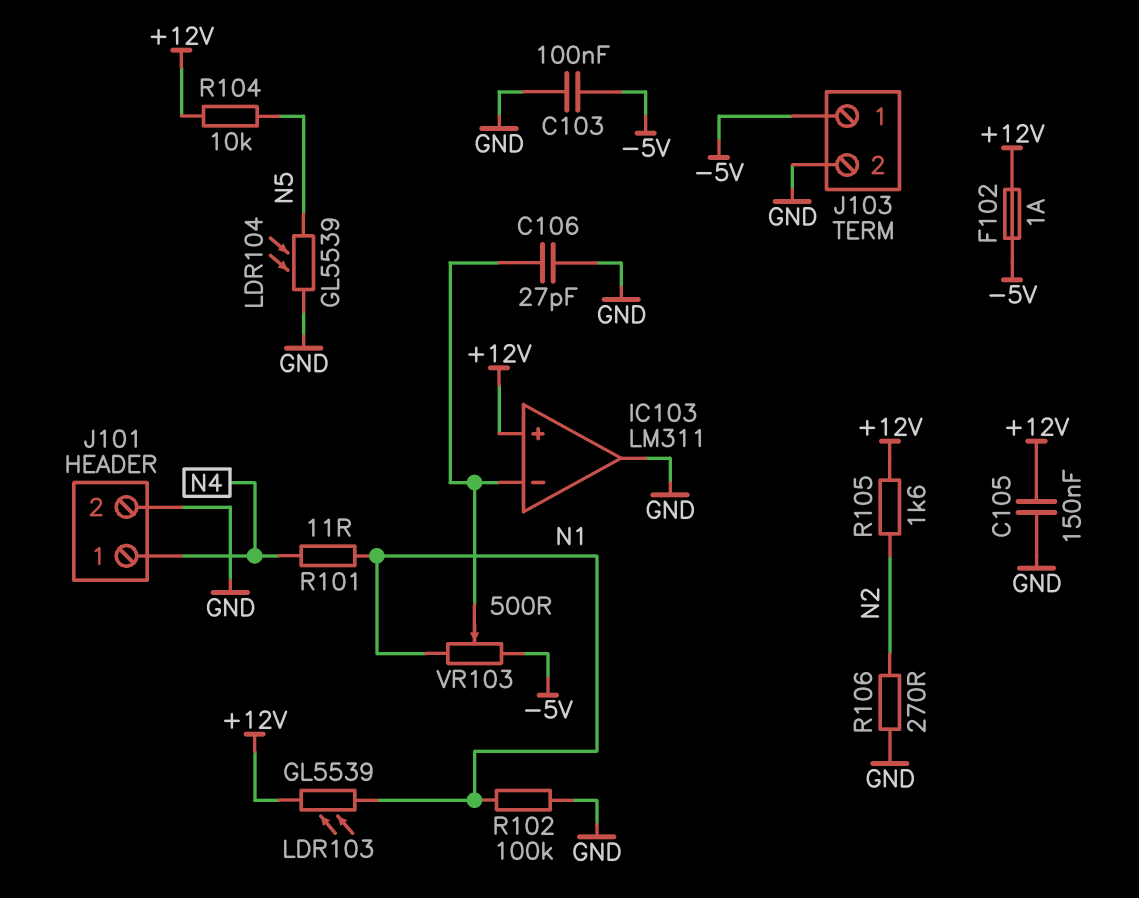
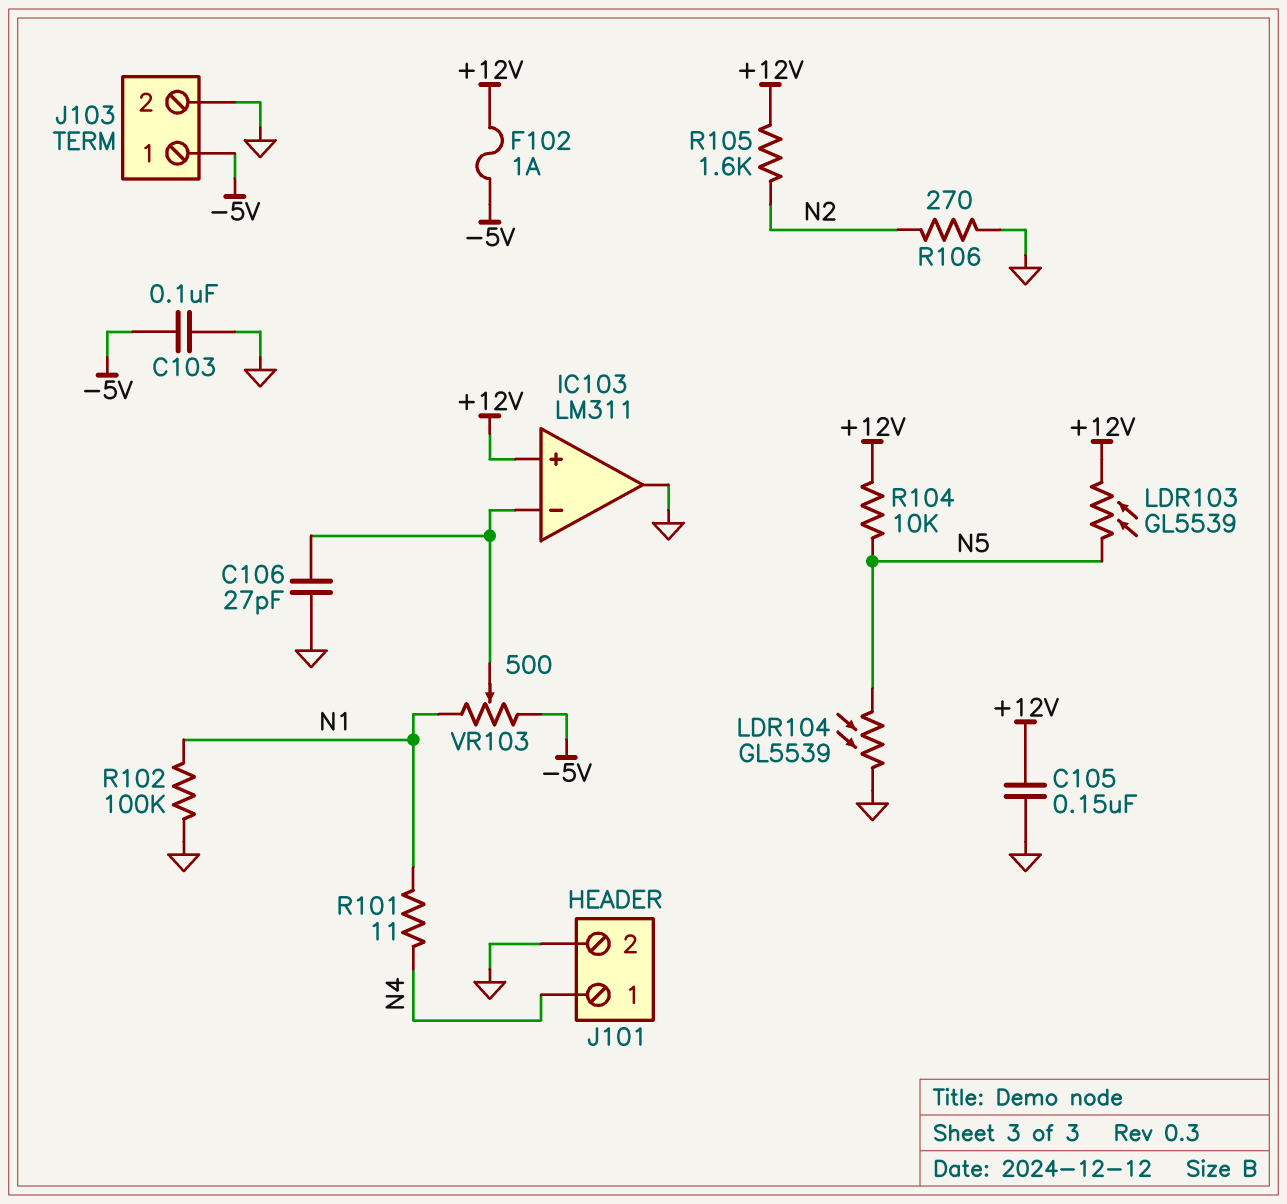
LDR103: GL5539 (+12V, N1) -> GL5539 (+12V, N5)

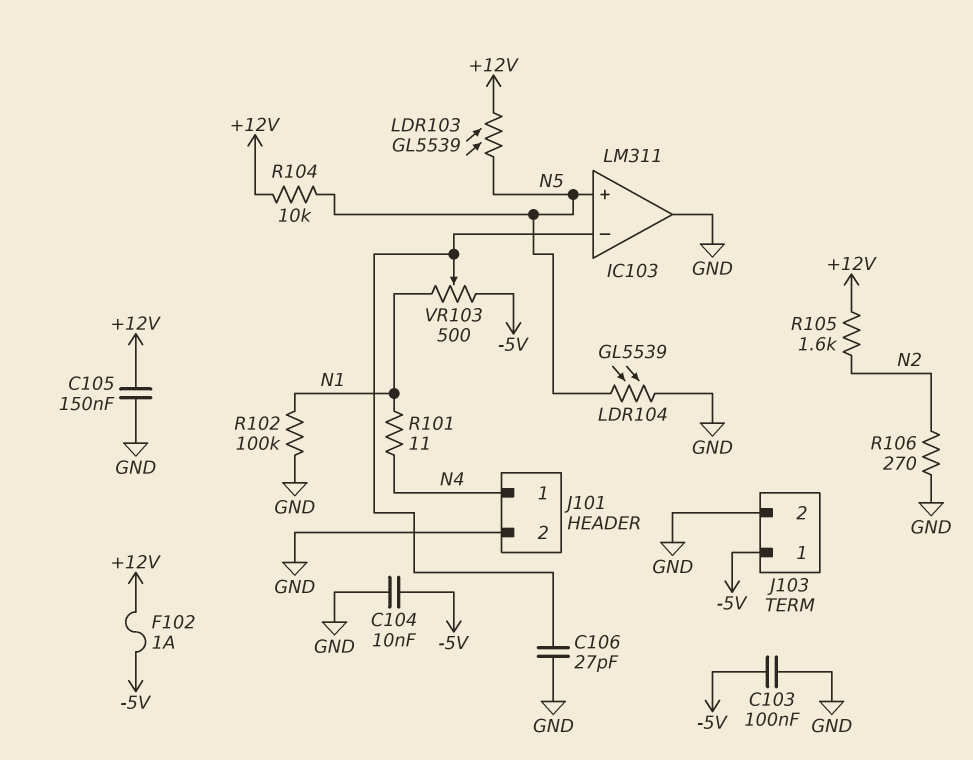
C104: none -> 10nF (-5V, GND)
IC103 pin in+: +12V -> N5

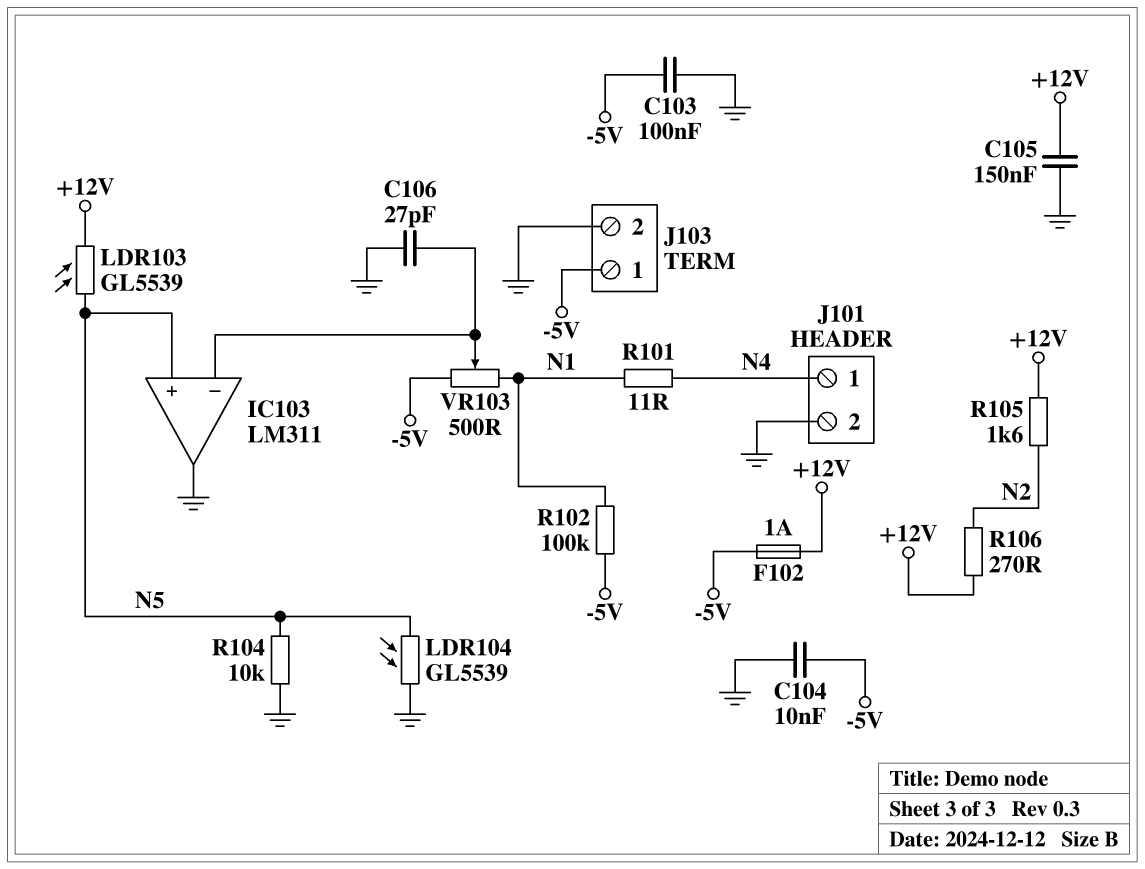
R102: 100k (GND, N1) -> 100k (-5V, N1)
R104: 10k (+12V, N5) -> 10k (GND, N5)
R106: 270 (GND, N2) -> 270 (+12V, N2)

